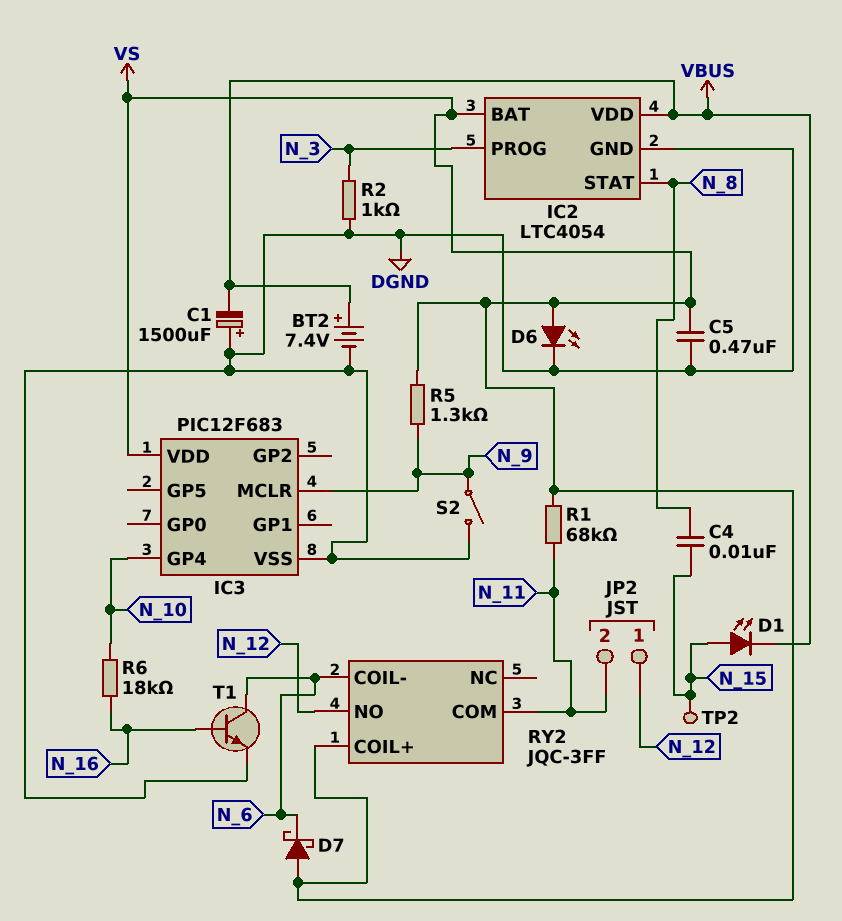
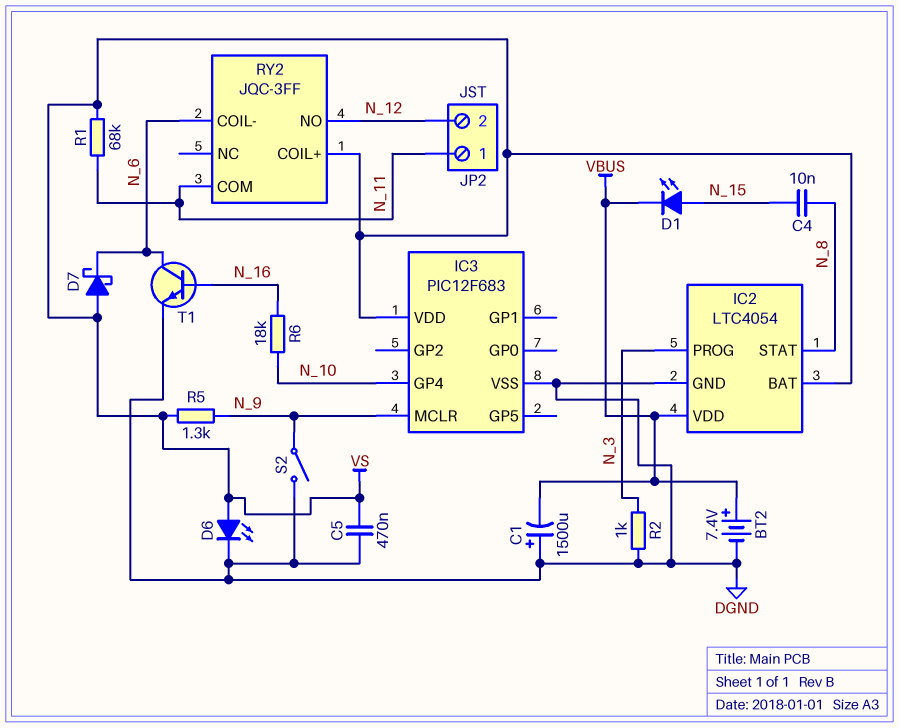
JP2 pin 1: N_12 -> N_11
JP2 pin 2: N_11 -> N_12
TP2: test point (N_15) -> none

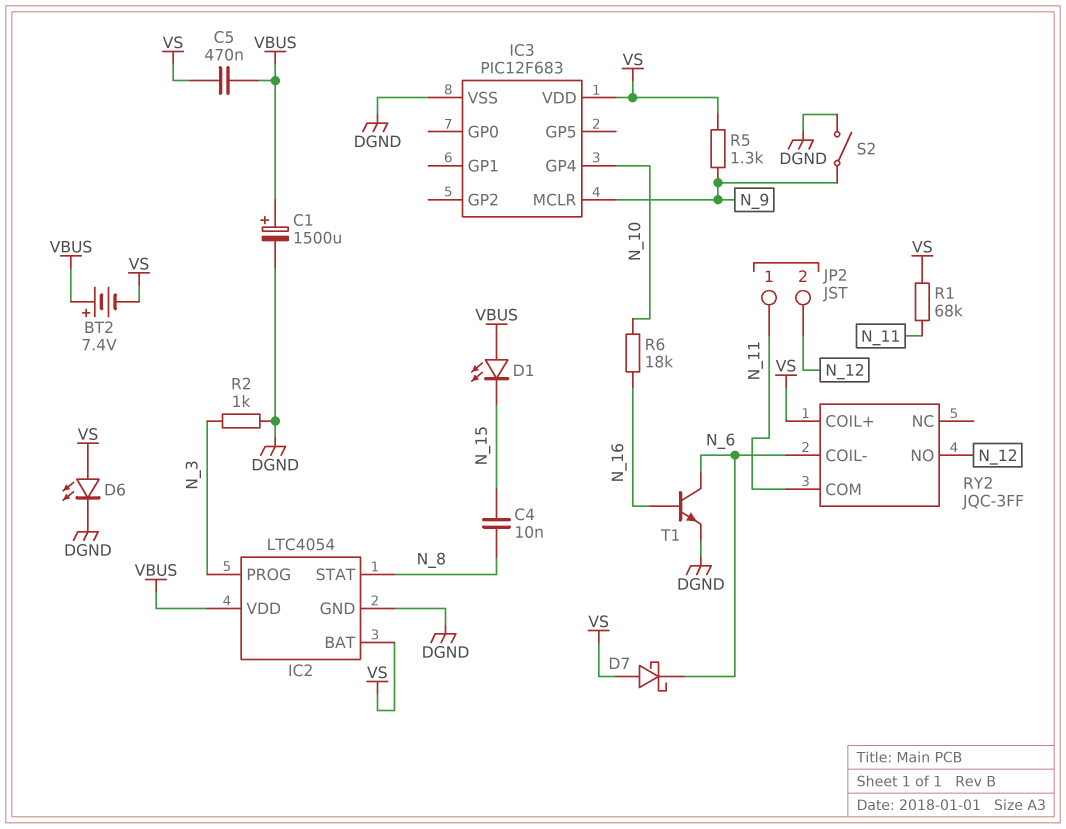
BT2: 7.4V (plus VBUS, minus DGND) -> 7.4V (plus VBUS, minus VS)
C1: 1500uF (plus DGND, minus VBUS) -> 1500uF (plus VBUS, minus DGND)
C5: 470nF (DGND, VS) -> 470nF (VBUS, VS)
D1: LED (A N_15, K VBUS) -> LED (A VBUS, K N_15)

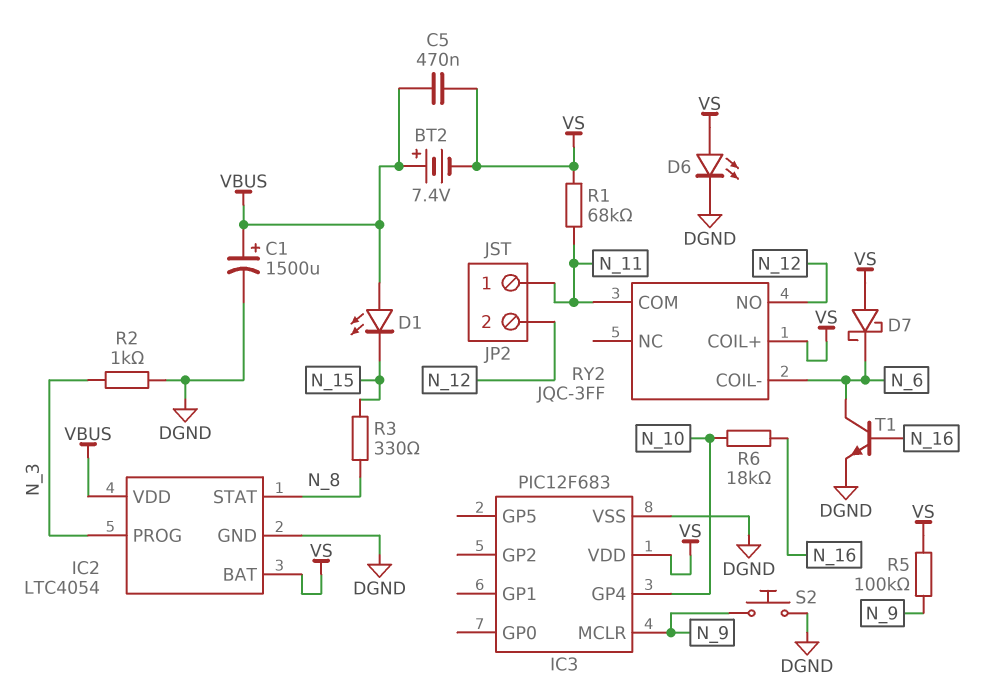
C4: 10nF (N_8, N_15) -> none
R3: none -> 330 (N_8, N_15)
R5: 1.3k (N_9, VS) -> 100k (N_9, VS)
S2: switch (DGND, N_9) -> button (DGND, N_9)

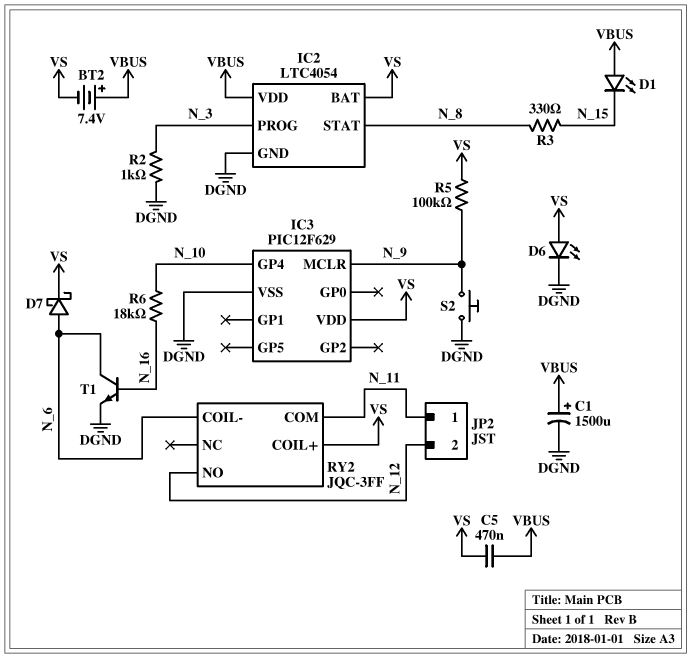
D7: schottky (A VS, K N_6) -> schottky (A N_6, K VS)
IC3: PIC12F683 -> PIC12F629
R1: 68k (N_11, VS) -> none

